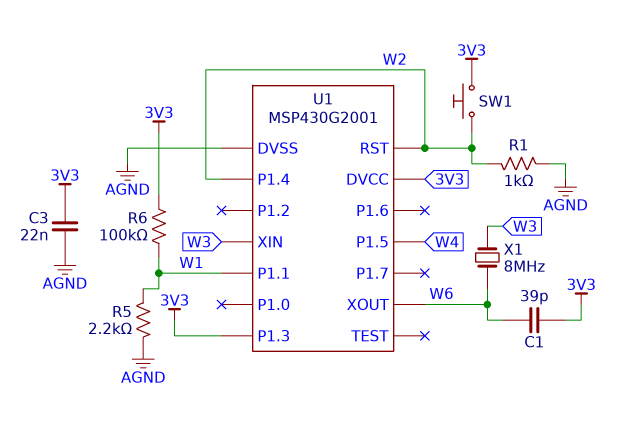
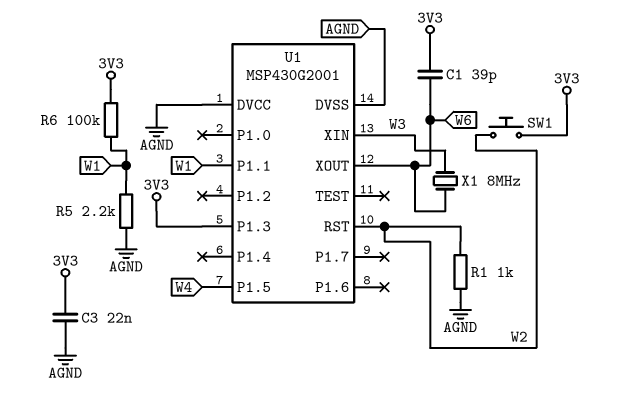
U1 pin DVCC: 3V3 -> AGND
U1 pin P1.4: W2 -> none

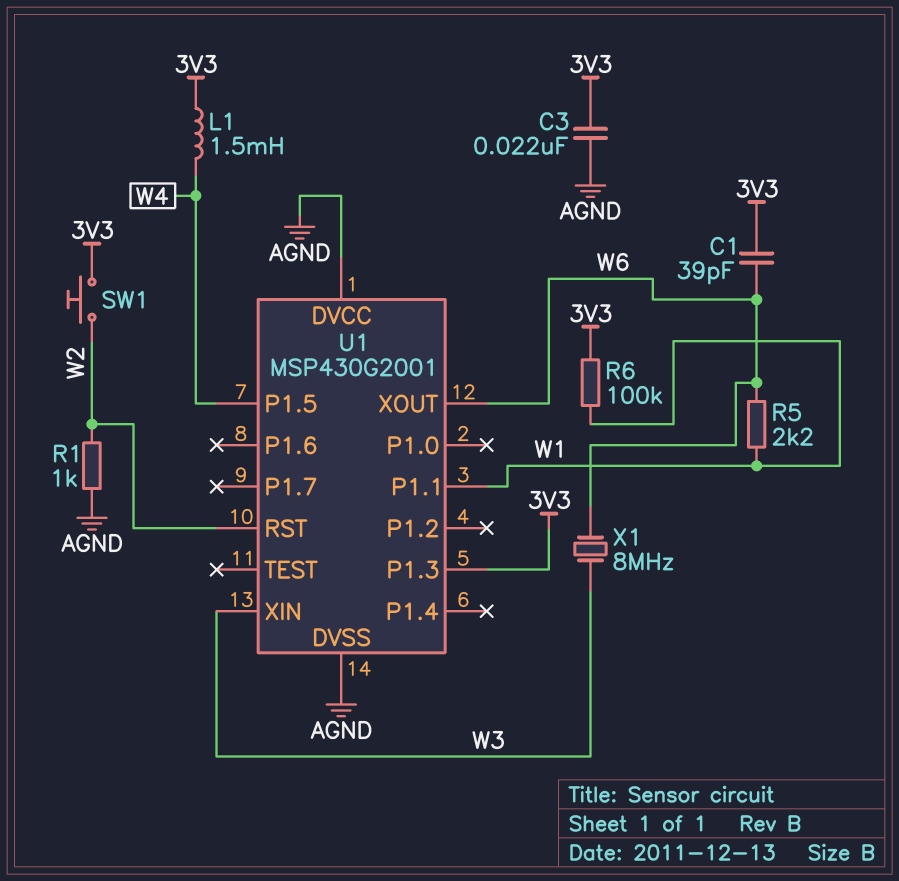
L1: none -> 1.5mH (3V3, W4)
R5: 2.2k (AGND, W1) -> 2.2k (W1, W6)

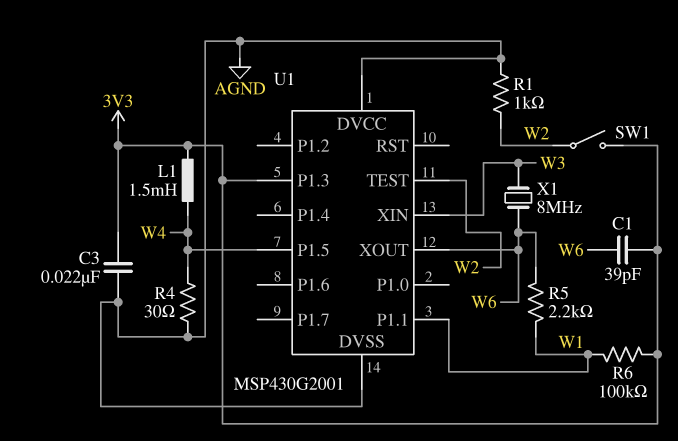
R4: none -> 30 (AGND, W4)
SW1: button (3V3, W2) -> switch (3V3, W2)
U1 pin RST: W2 -> none
U1 pin TEST: none -> W2

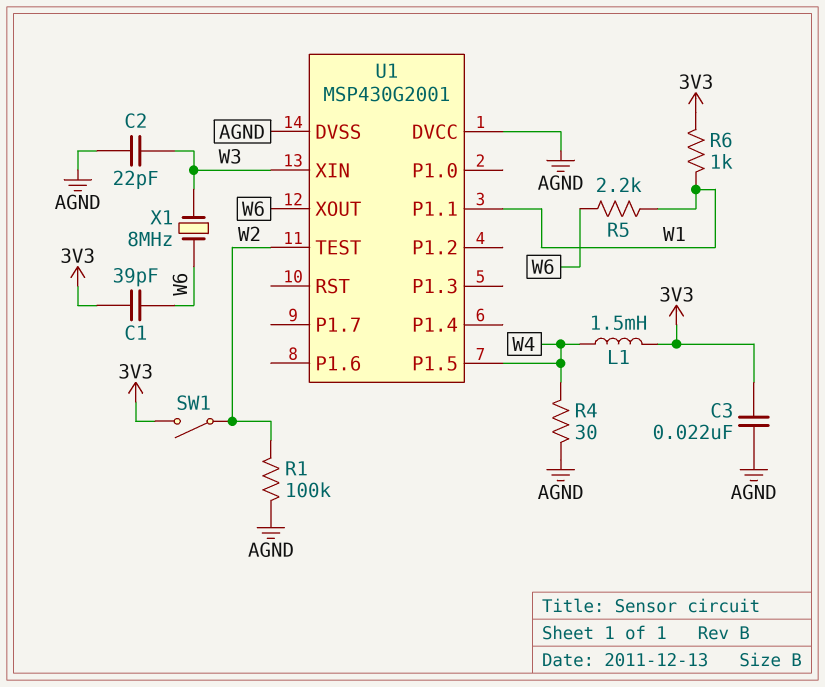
C2: none -> 22pF (AGND, W3)
R1: 1k (AGND, W2) -> 100k (AGND, W2)
R6: 100k (3V3, W1) -> 1k (3V3, W1)
U1 pin P1.3: 3V3 -> none

